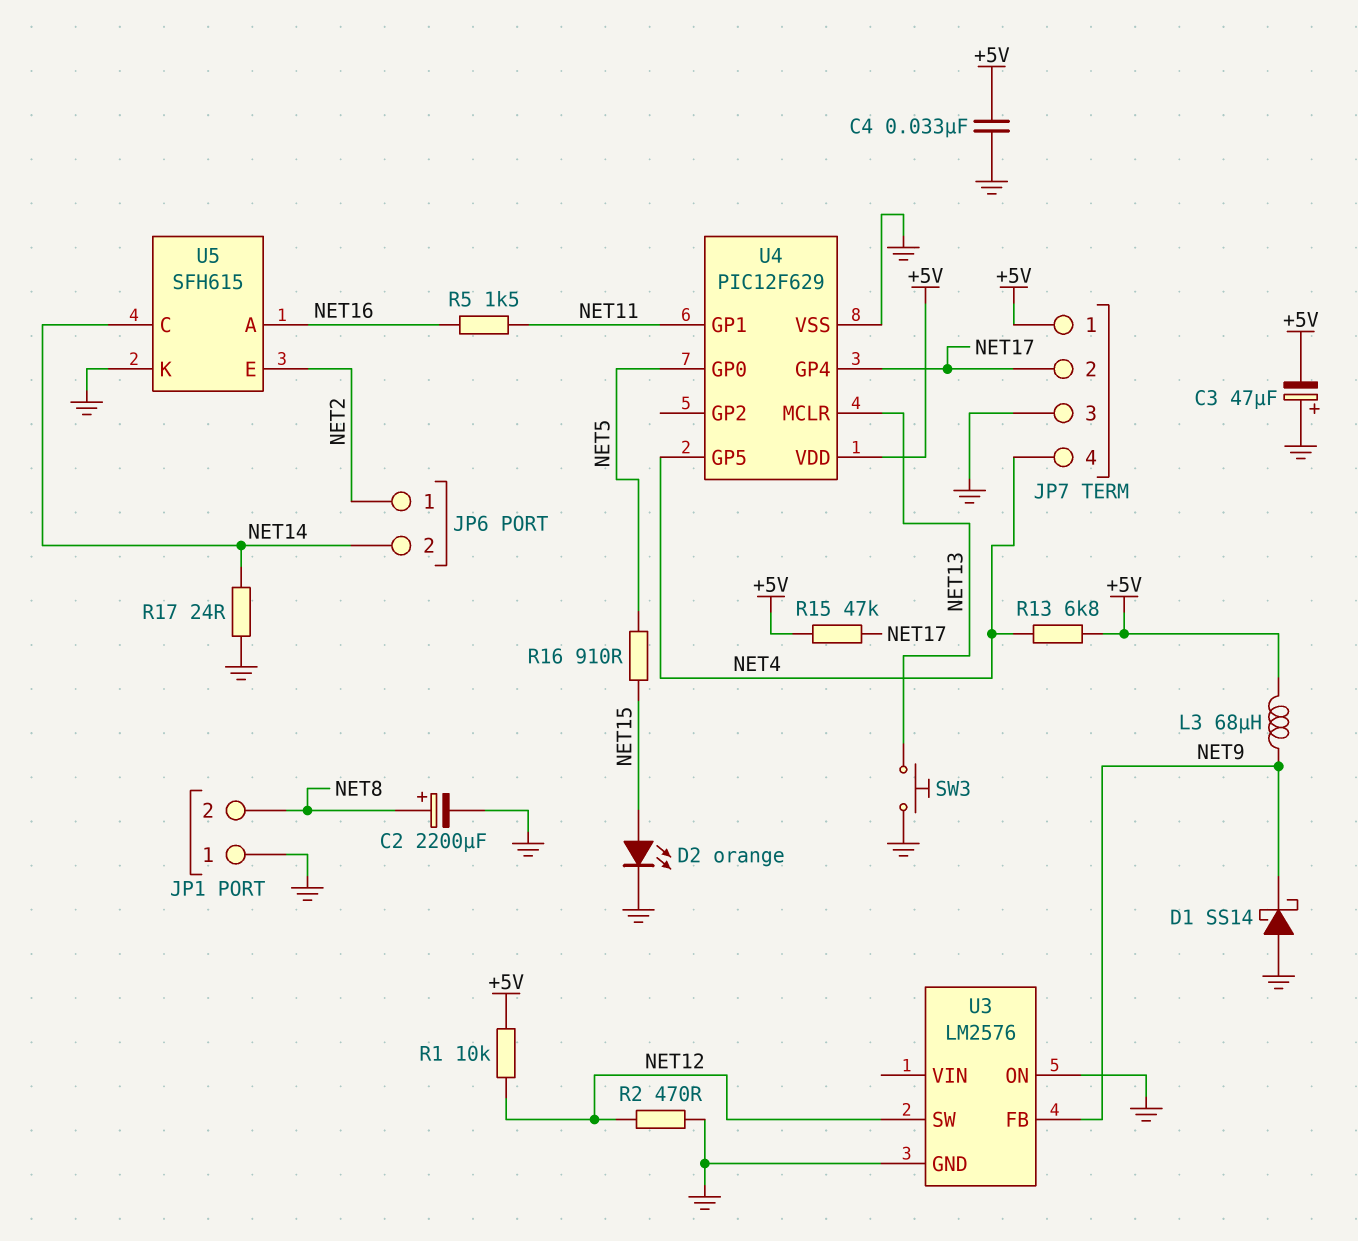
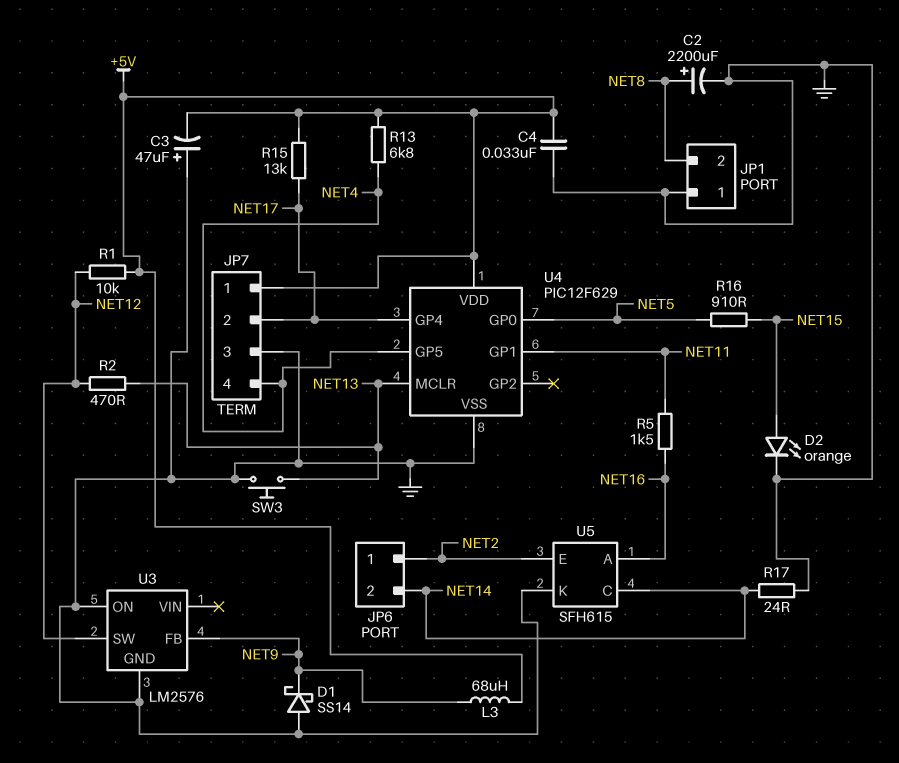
R2: 470 (GND, NET12) -> 470 (NET12, NET13)
R15: 47k (+5V, NET17) -> 13k (+5V, NET17)

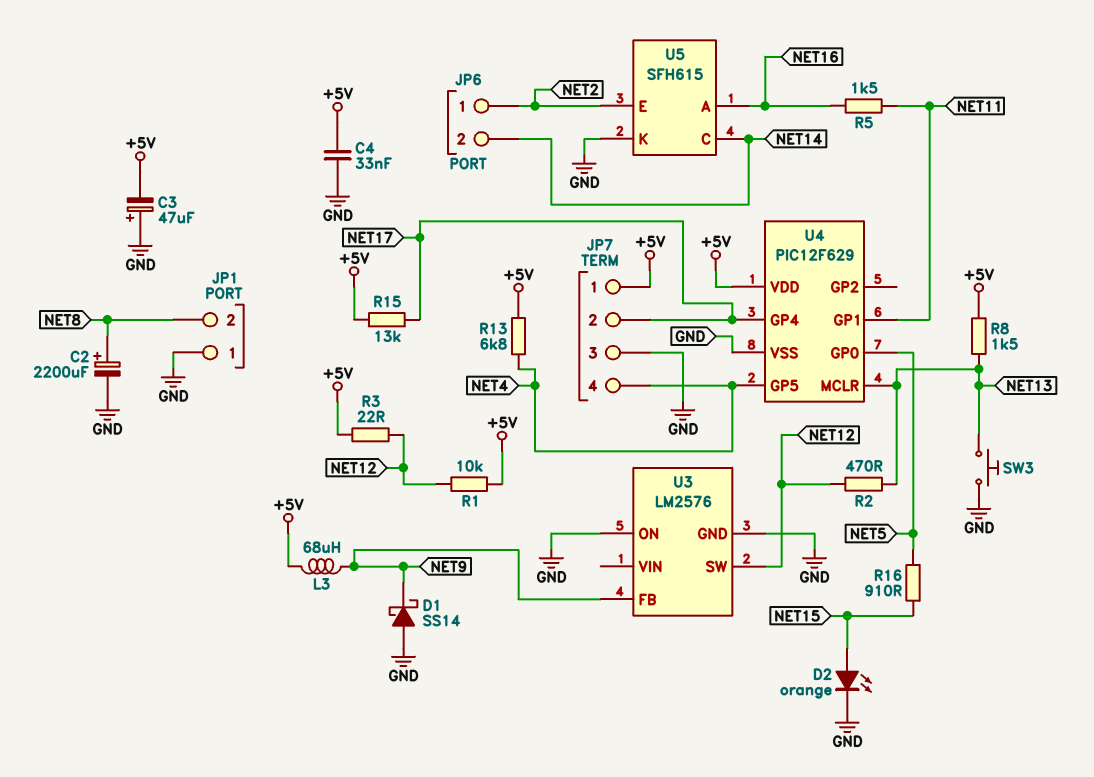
R3: none -> 22 (+5V, NET12)
R8: none -> 1.5k (+5V, NET13)
R17: 24 (GND, NET14) -> none

